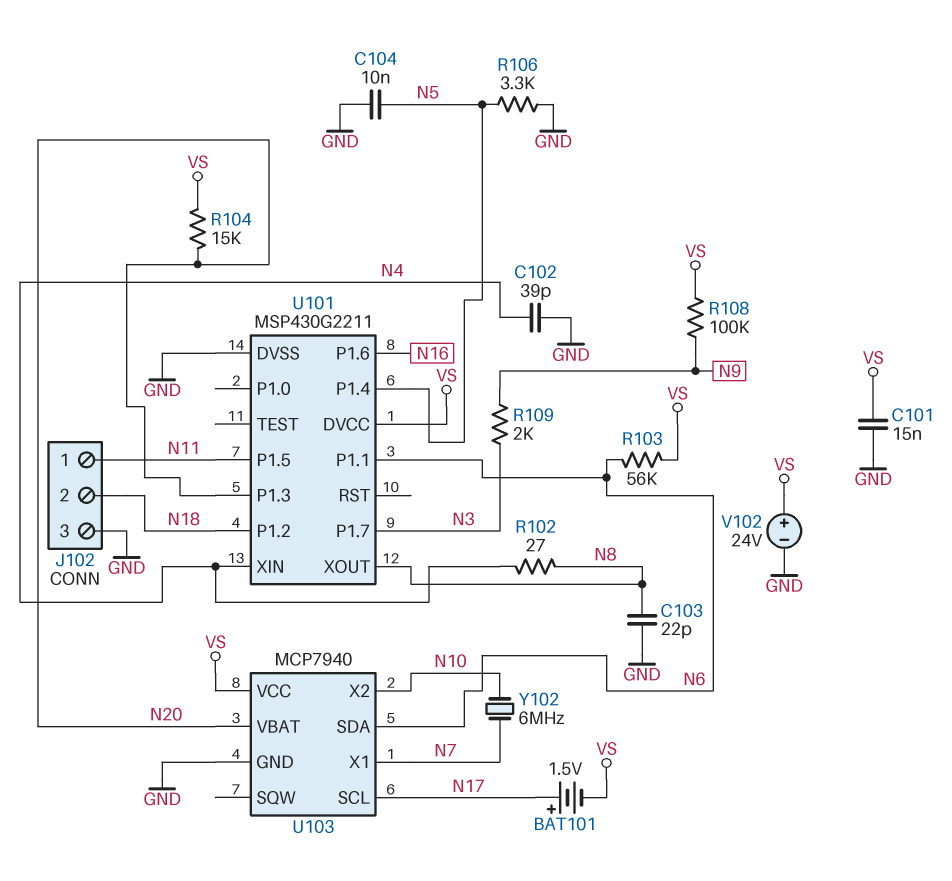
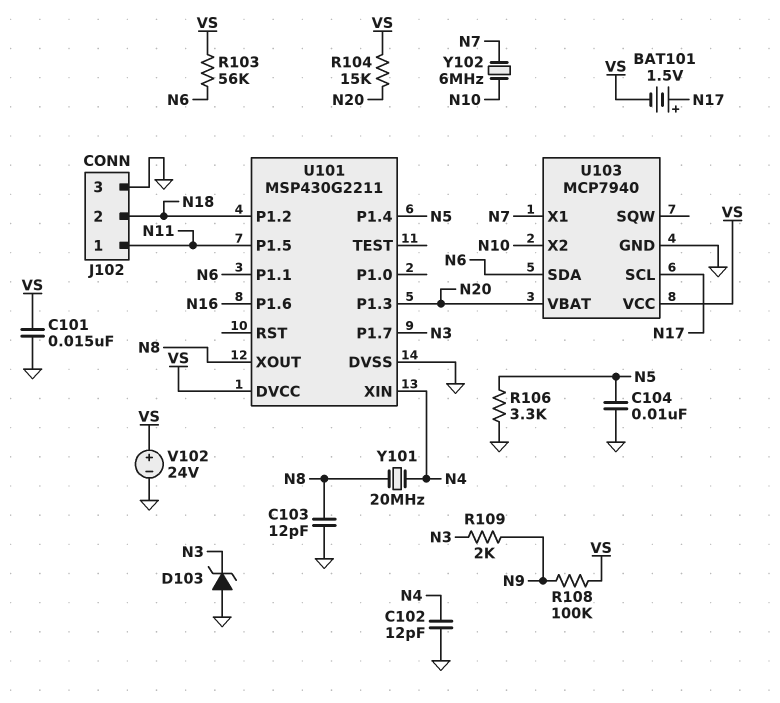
C102: 39pF (GND, N4) -> 12pF (GND, N4)
C103: 22pF (GND, N8) -> 12pF (GND, N8)
D103: none -> zener (A GND, K N3)
R102: 27 (N4, N8) -> none
Y101: none -> 20MHz (N4, N8)

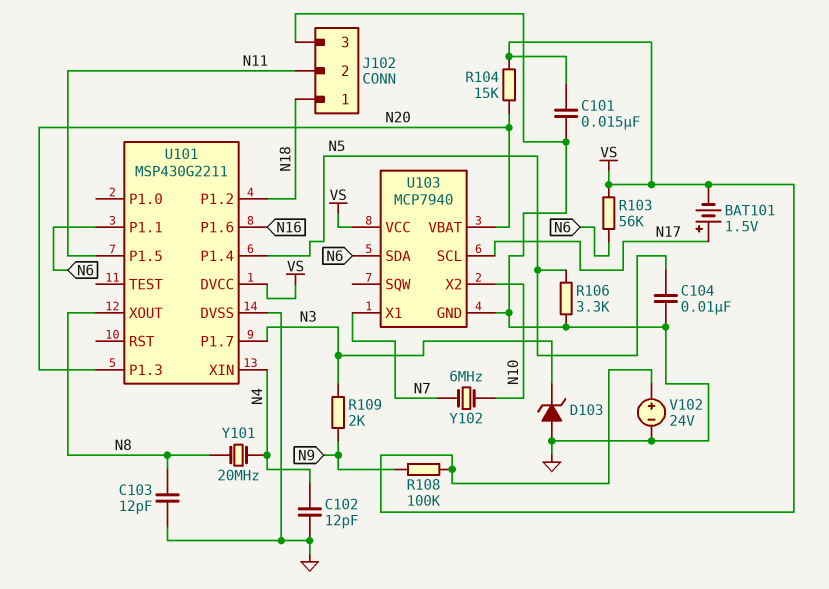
J102 pin 1: N11 -> N18
J102 pin 2: N18 -> N11

